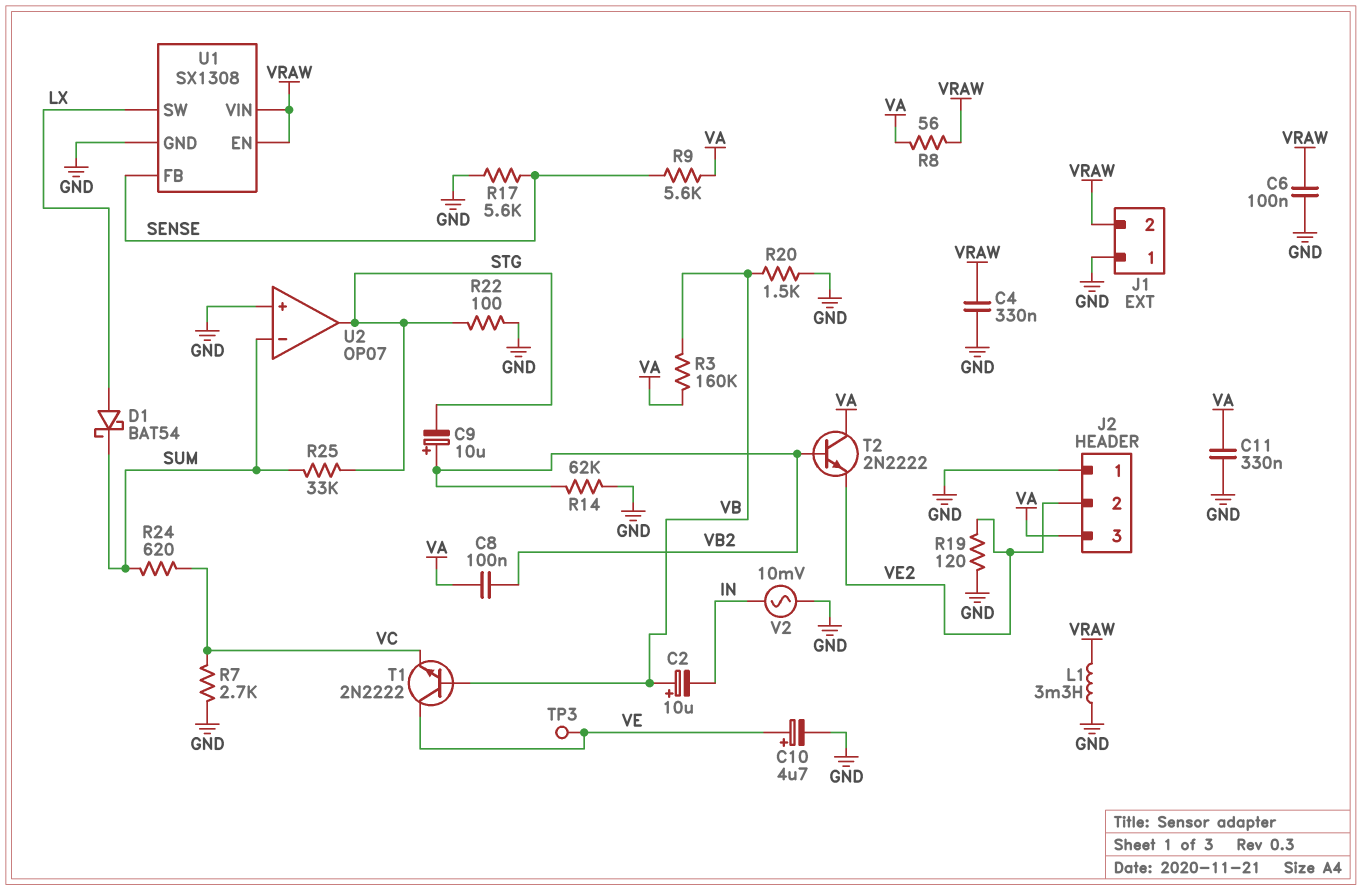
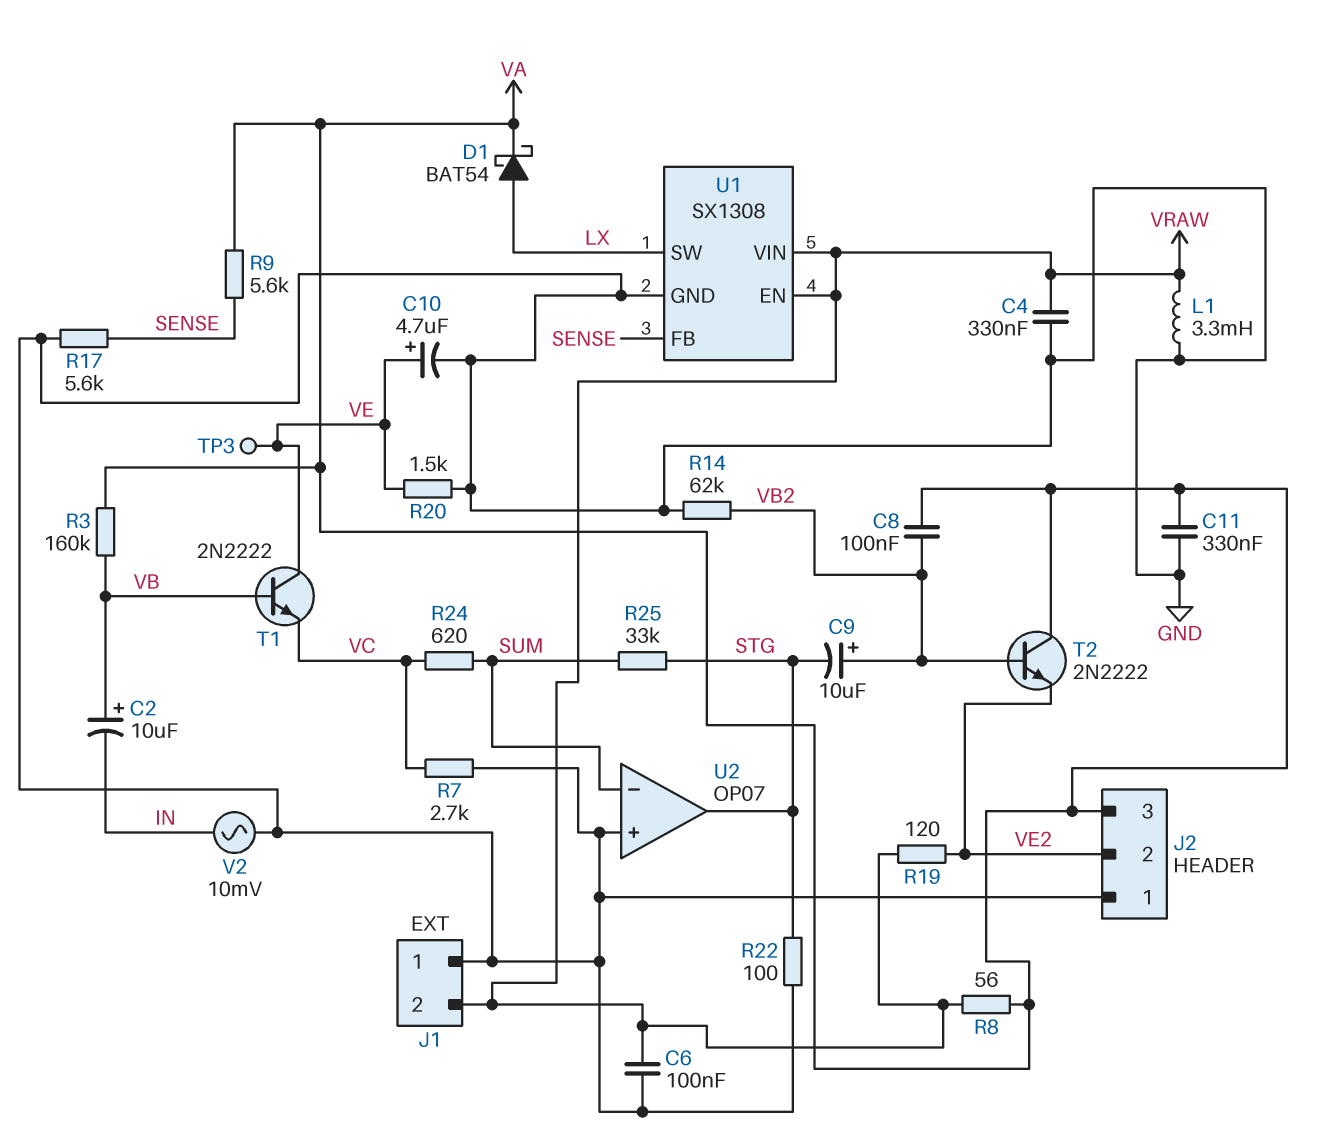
D1: schottky BAT54 (A LX, K SUM) -> schottky BAT54 (A LX, K VA)
R19: 120 (GND, VE2) -> 120 (VE2, VRAW)
R20: 1.5k (GND, VB) -> 1.5k (GND, VE)

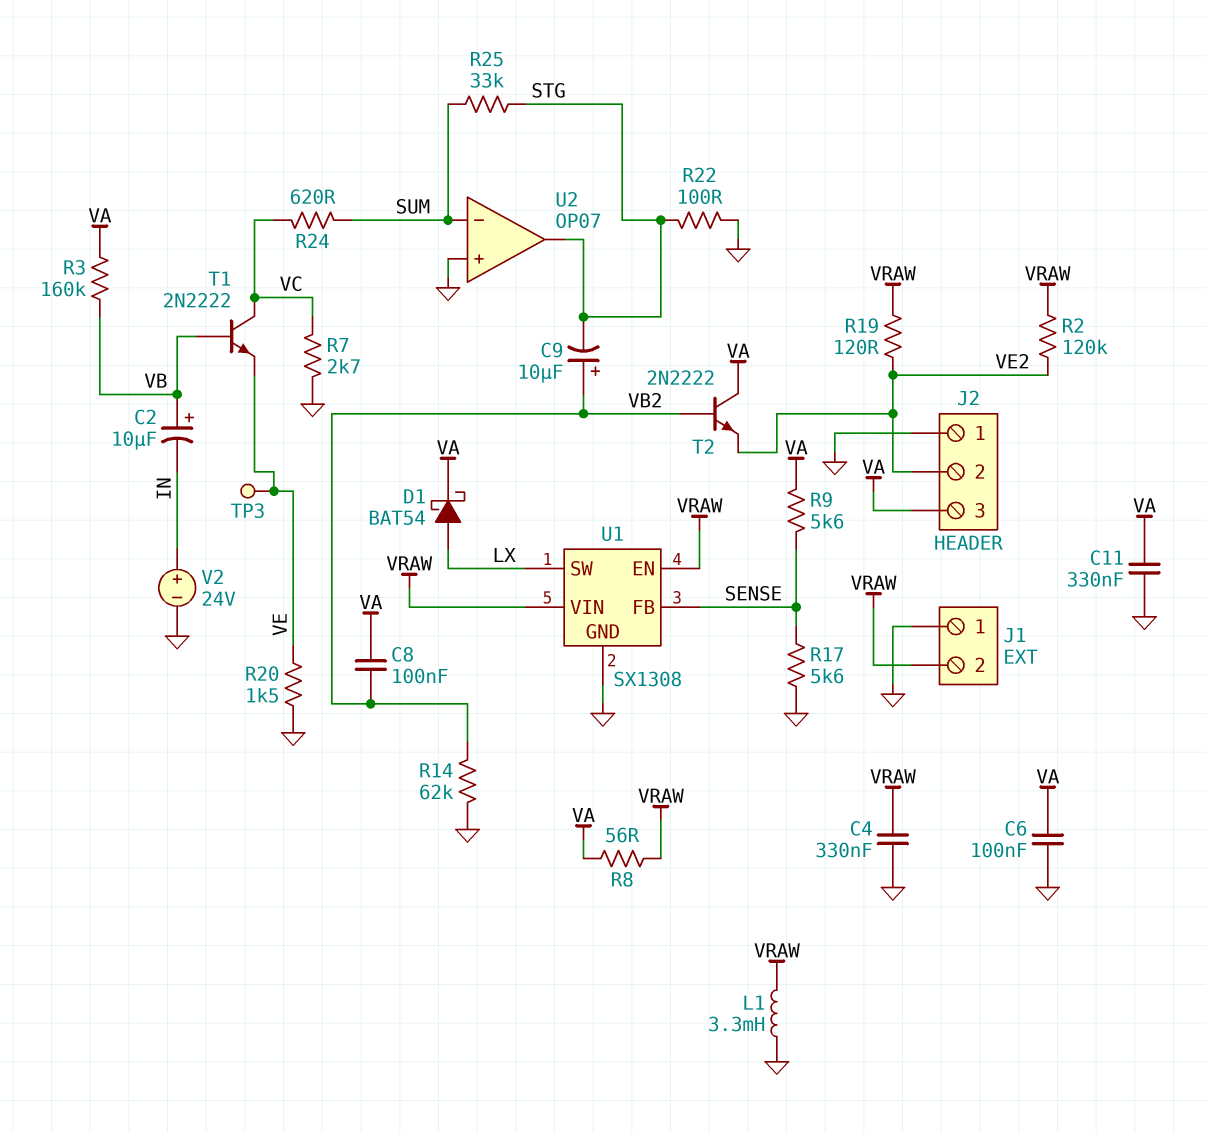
C6: 100nF (GND, VRAW) -> 100nF (GND, VA)
C10: 4.7uF (plus VE, minus GND) -> none
R2: none -> 120k (VE2, VRAW)
T1: NPN 2N2222 (B VB, C VE, E VC) -> NPN 2N2222 (B VB, C VC, E VE)
V2: AC 10mV (GND, IN) -> 24V (plus IN, minus GND)

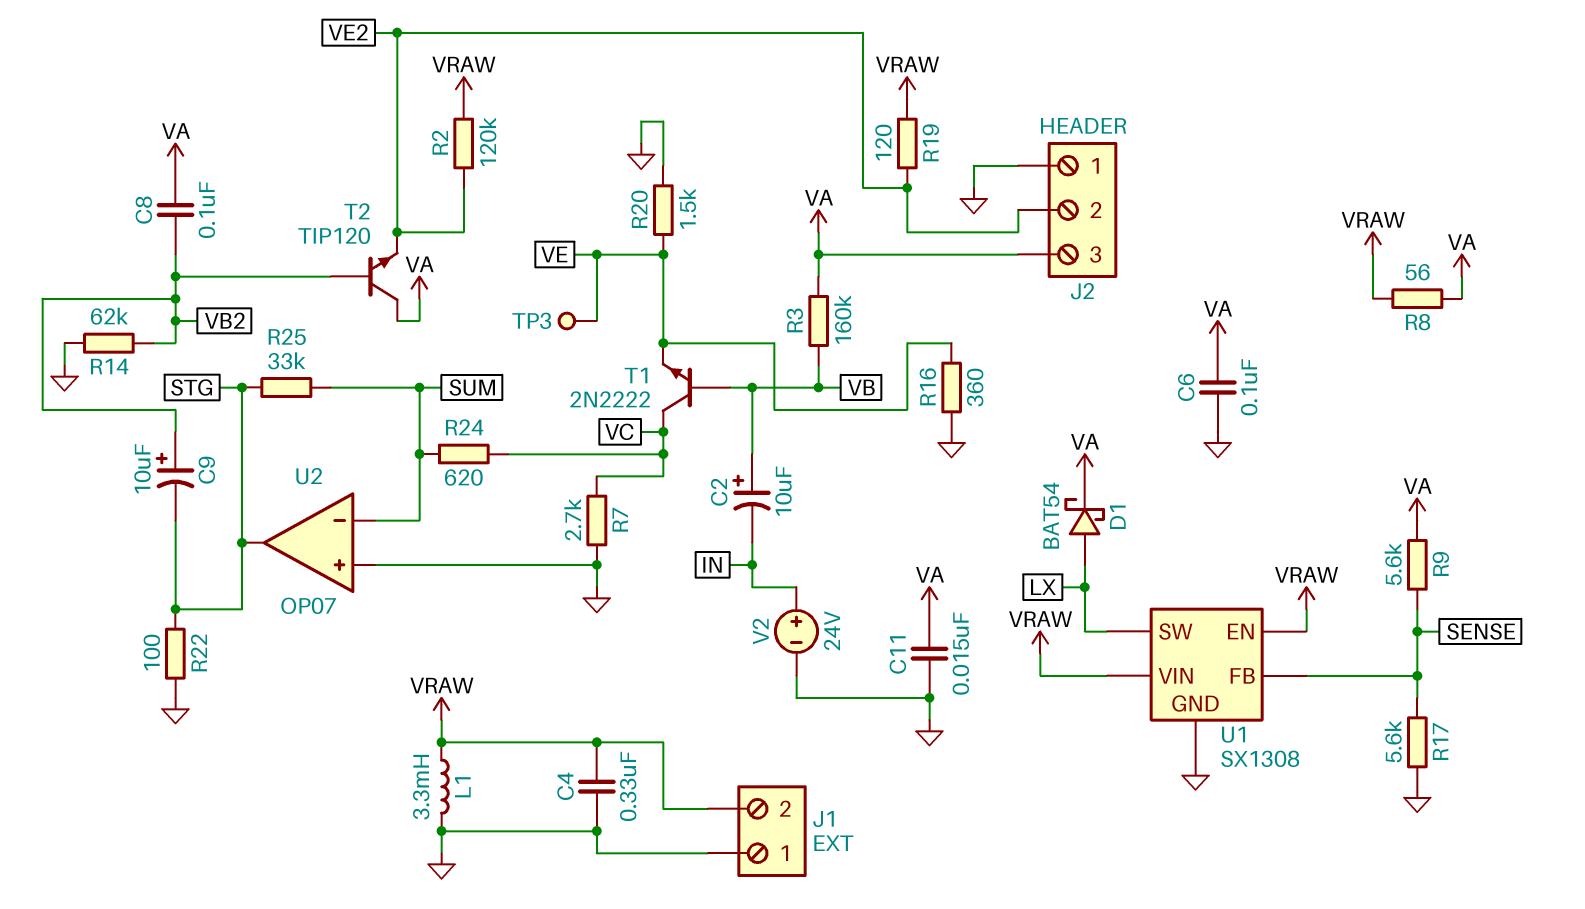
C11: 330nF (GND, VA) -> 15nF (GND, VA)
R16: none -> 360 (GND, VE)
T2: NPN 2N2222 (B VB2, C VA, E VE2) -> NPN TIP120 (B VB2, C VA, E VE2)

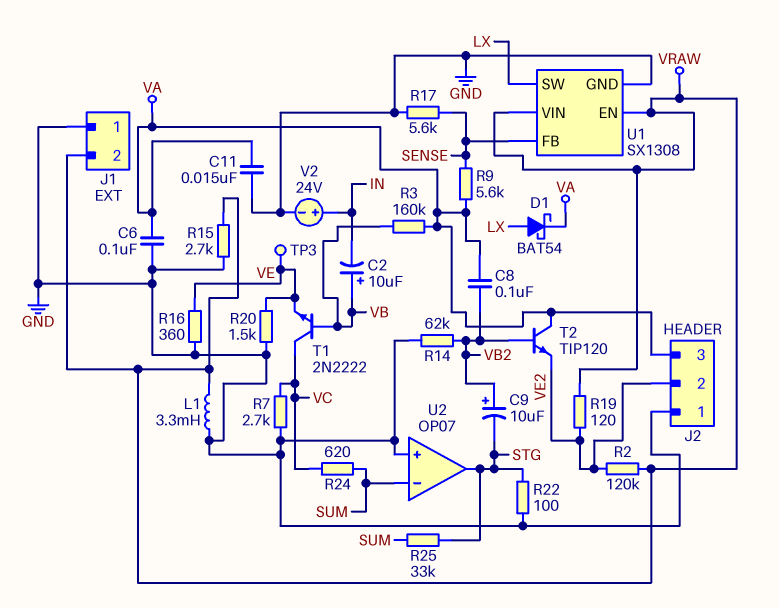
C4: 330nF (GND, VRAW) -> none
R8: 56 (VA, VRAW) -> none
R15: none -> 2.7k (GND, VRAW)

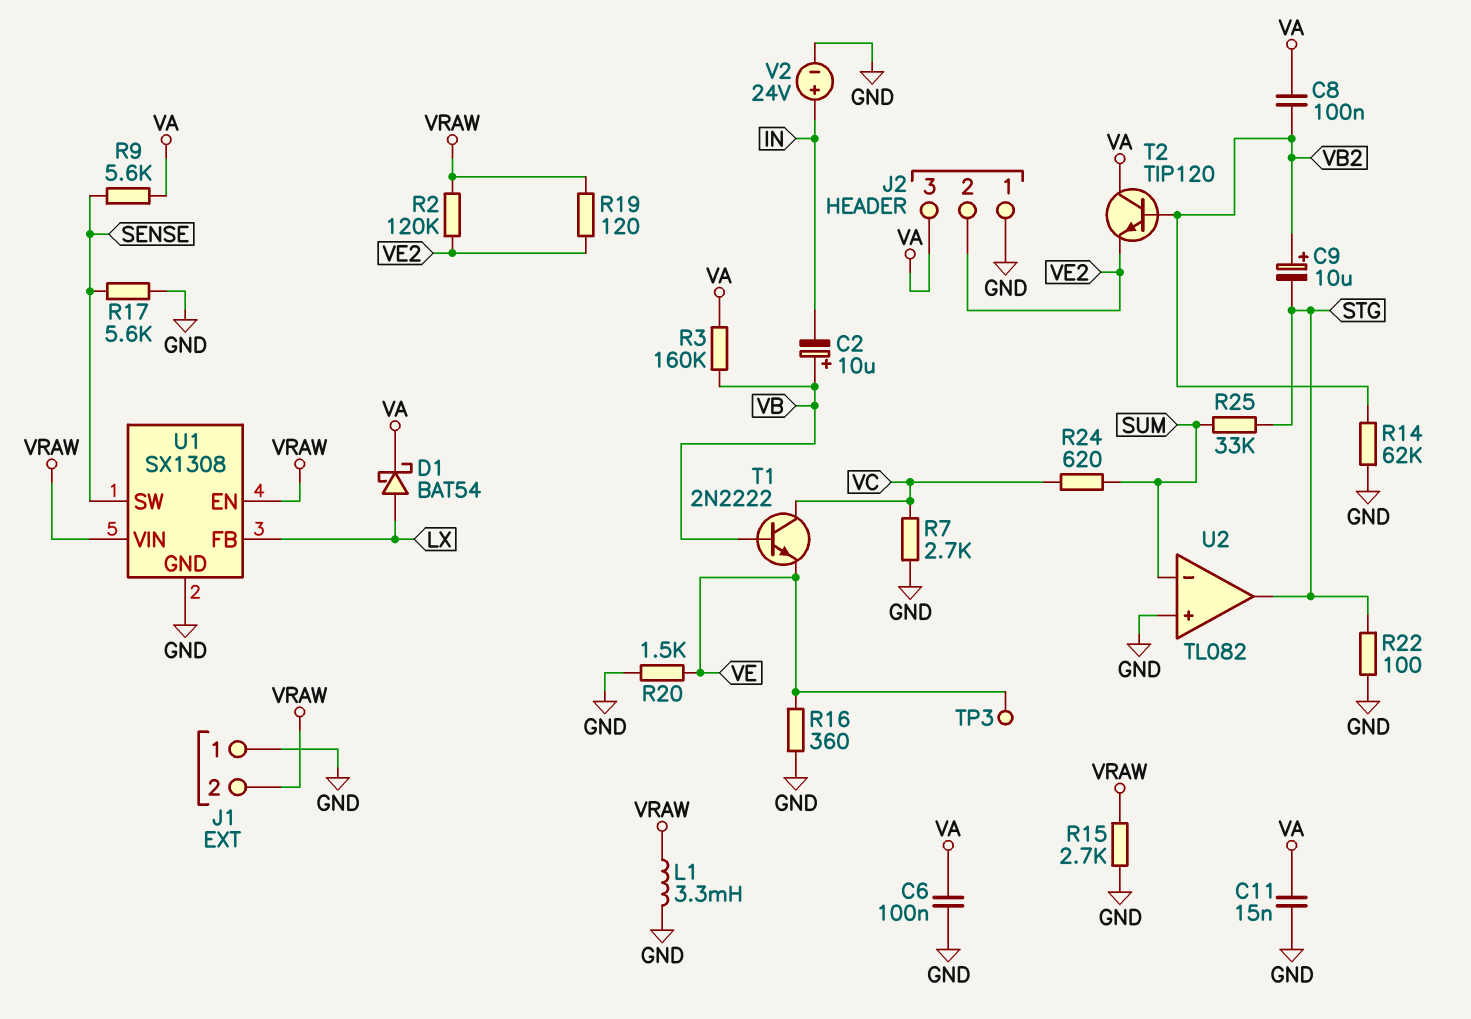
U1 pin FB: SENSE -> LX
U1 pin SW: LX -> SENSE
U2: OP07 -> TL082

